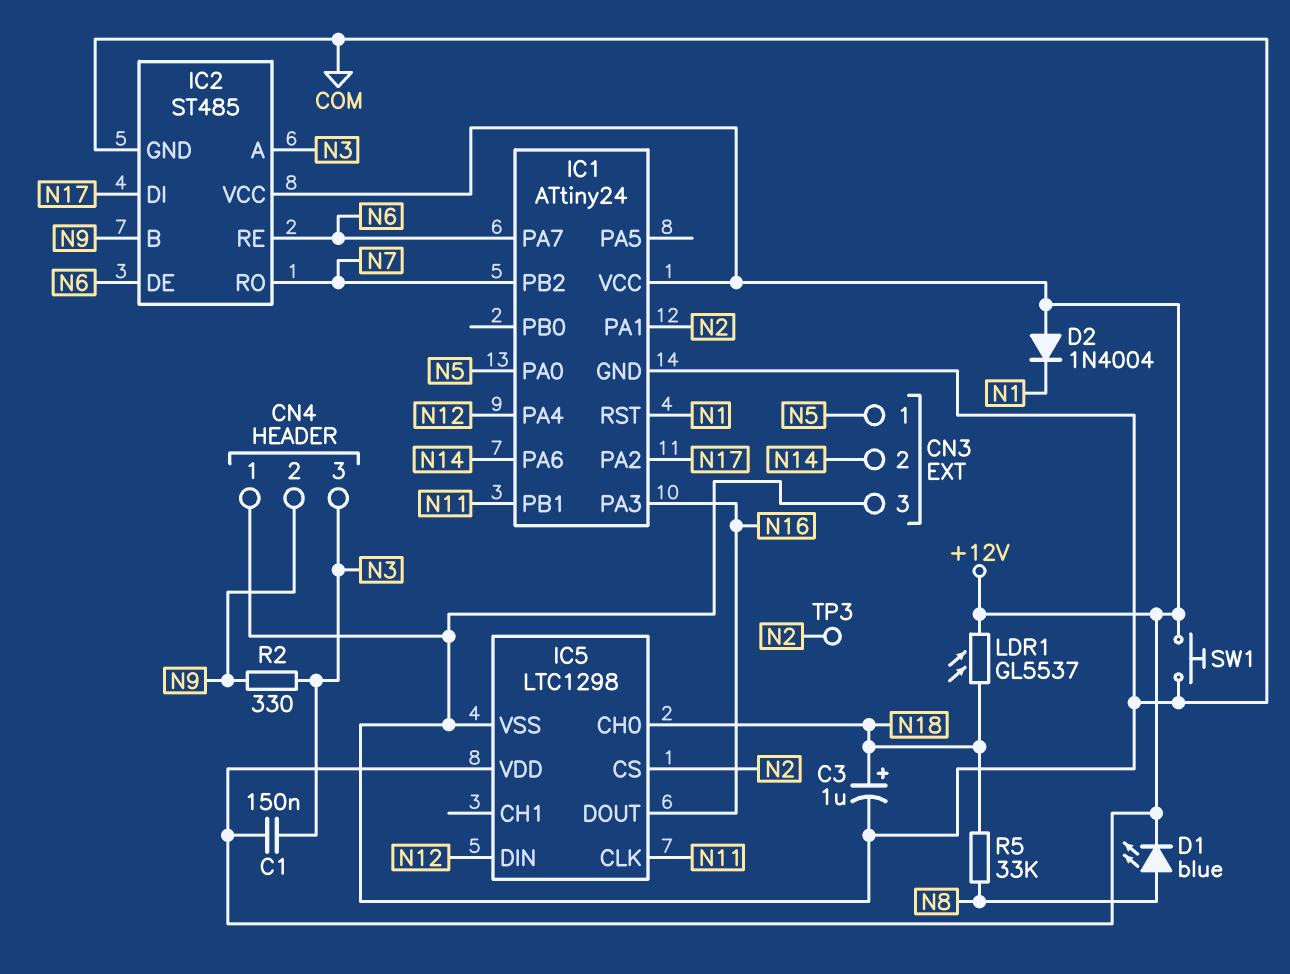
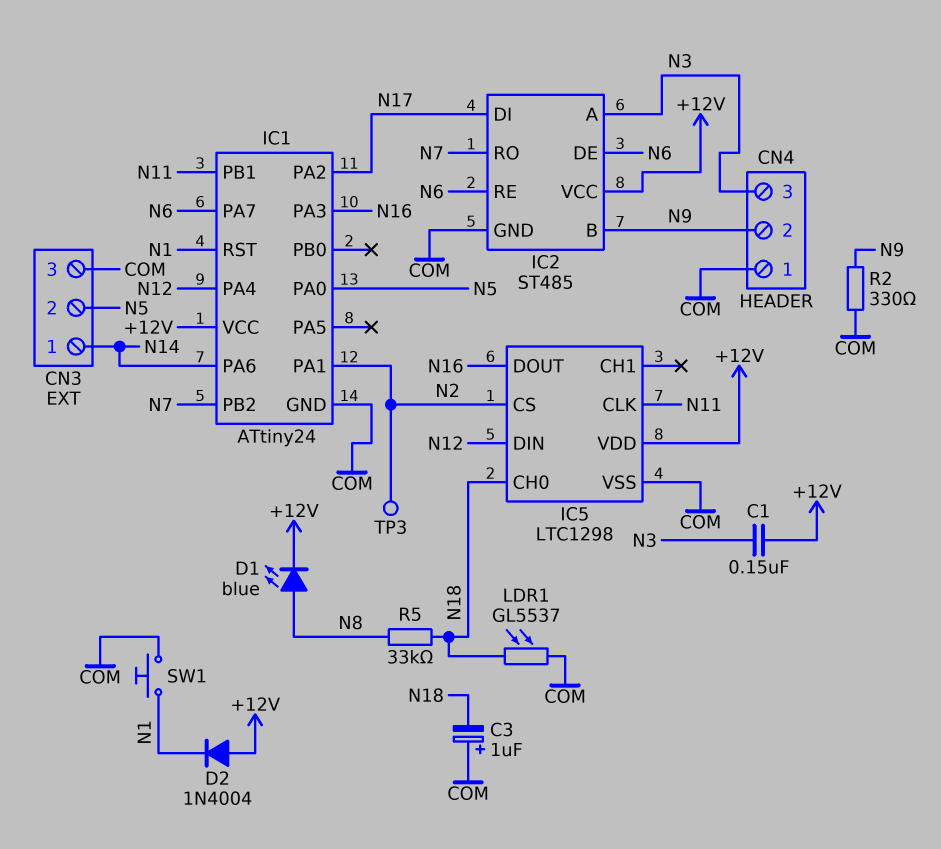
C3: 1uF (plus N18, minus COM) -> 1uF (plus COM, minus N18)
CN3 pin 1: N5 -> N14
CN3 pin 2: N14 -> N5
LDR1: GL5537 (+12V, N18) -> GL5537 (COM, N18)
R2: 330 (N3, N9) -> 330 (COM, N9)
SW1: button (+12V, COM) -> button (COM, N1)

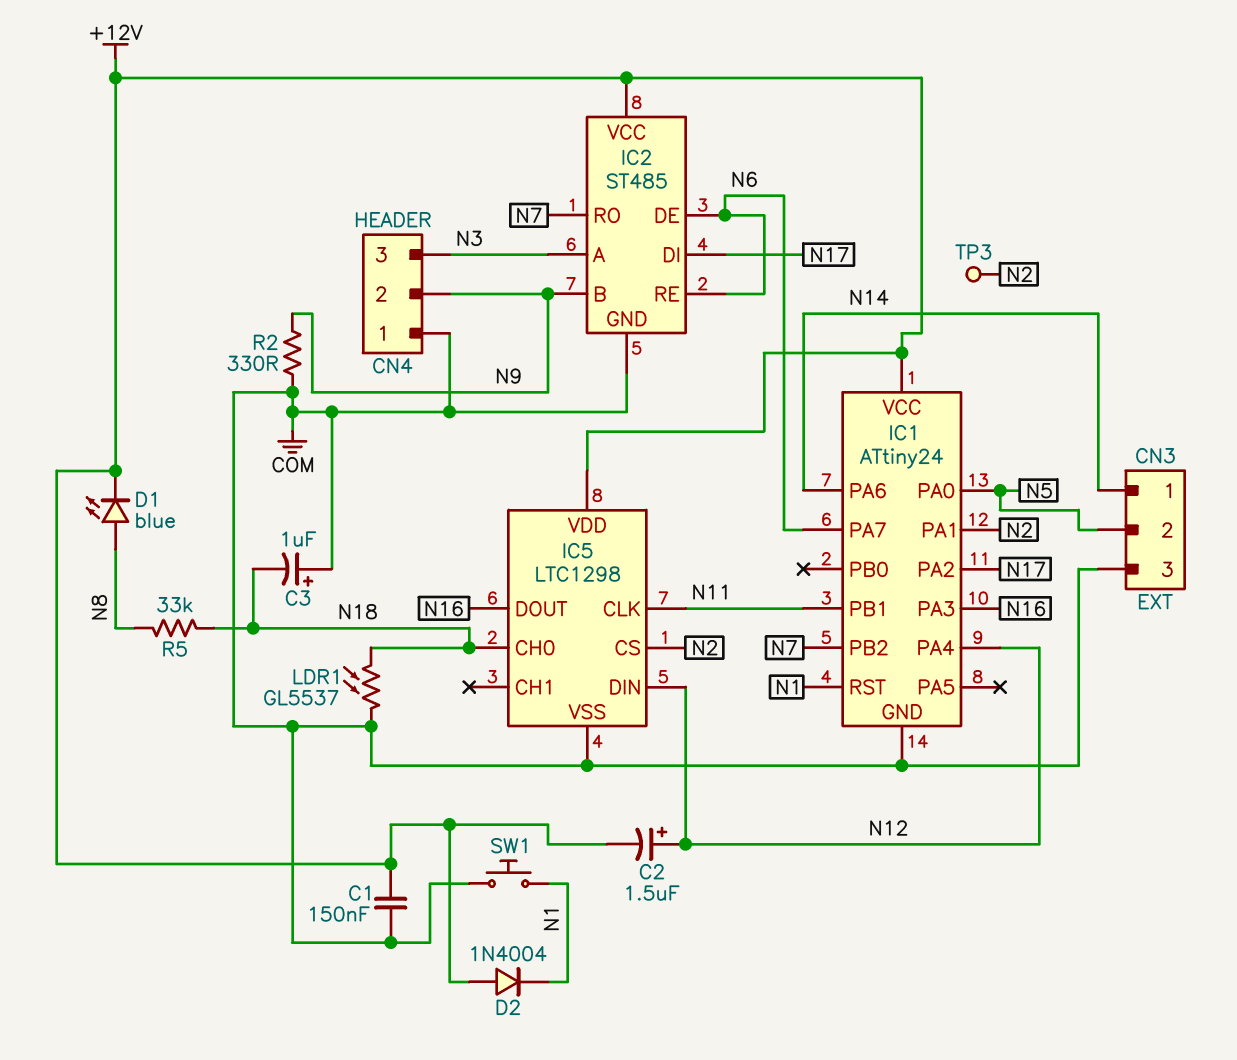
C1: 150nF (+12V, N3) -> 150nF (+12V, COM)
C2: none -> 1.5uF (plus N12, minus +12V)

